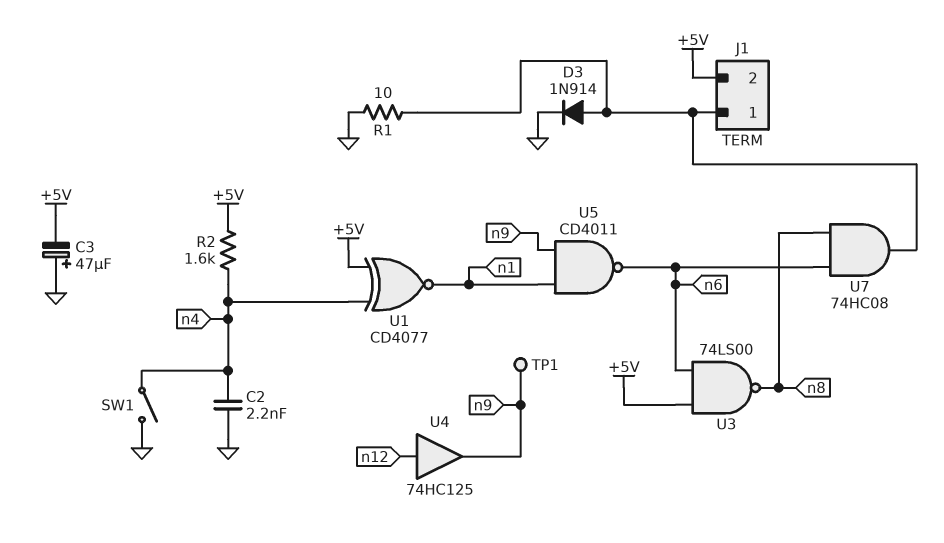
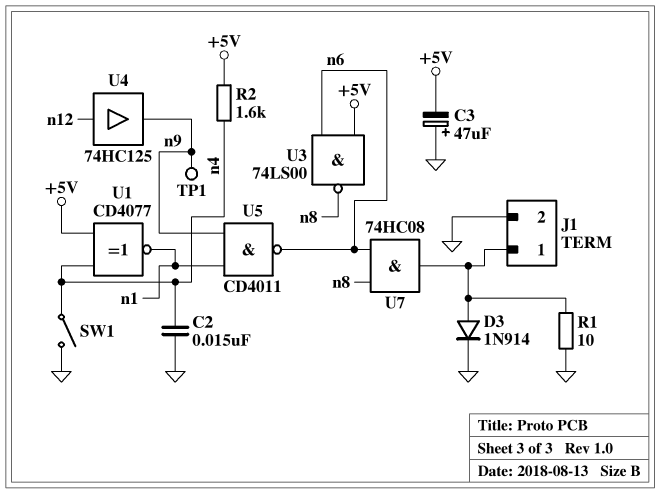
C2: 2.2nF (GND, n4) -> 15nF (GND, n4)
J1 pin 2: +5V -> GND

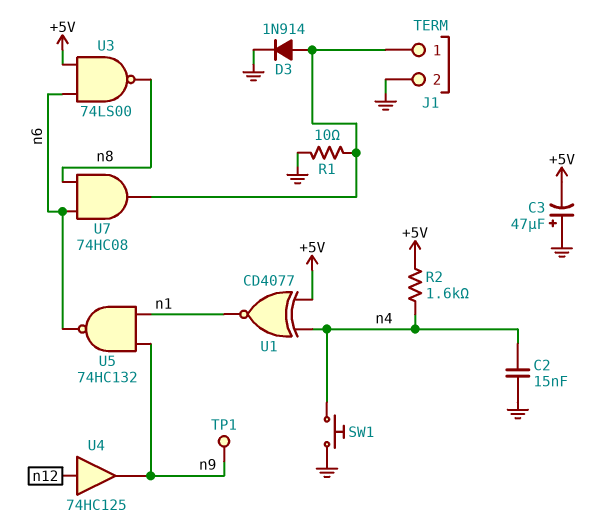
SW1: switch (GND, n4) -> button (GND, n4)
U5: NAND CD4011 (in n1, in n9, out n6) -> NAND 74HC132 (in n1, in n9, out n6)

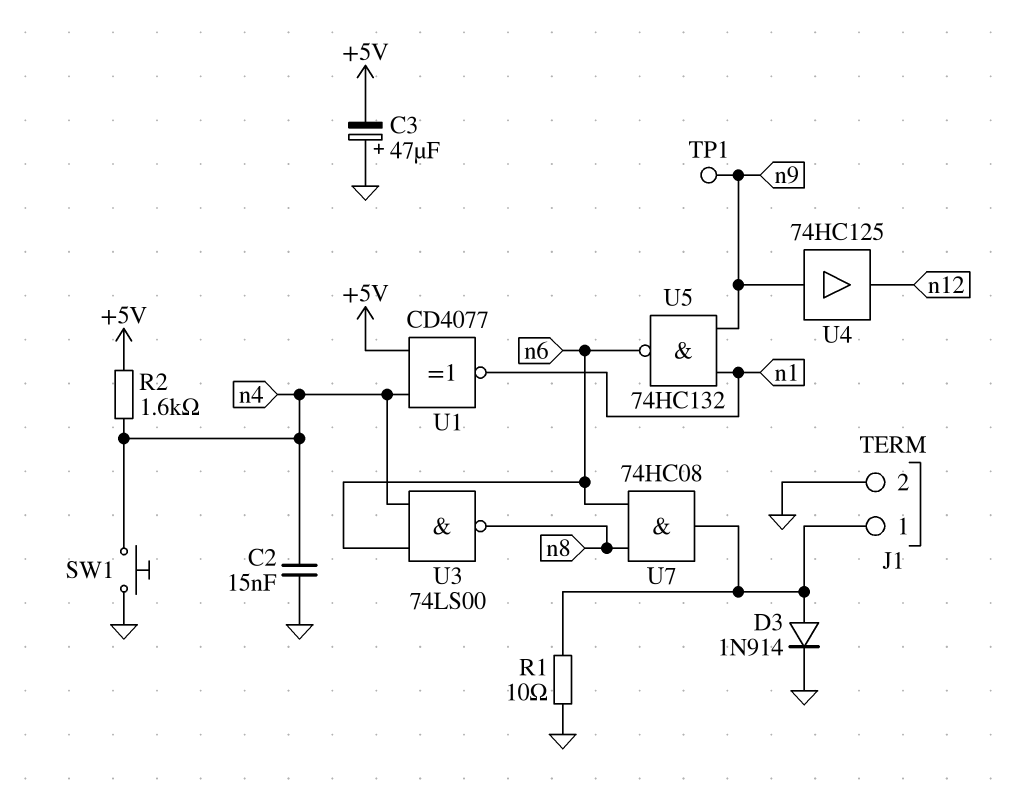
U3: NAND 74LS00 (in +5V, in n6, out n8) -> NAND 74LS00 (in n4, in n6, out n8)
U4: buffer 74HC125 (in n12, out n9) -> buffer 74HC125 (in n9, out n12)

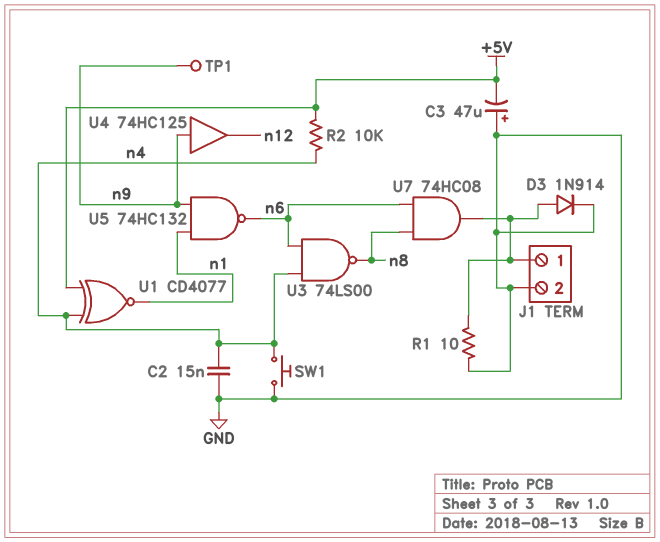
R2: 1.6k (+5V, n4) -> 10k (+5V, n4)

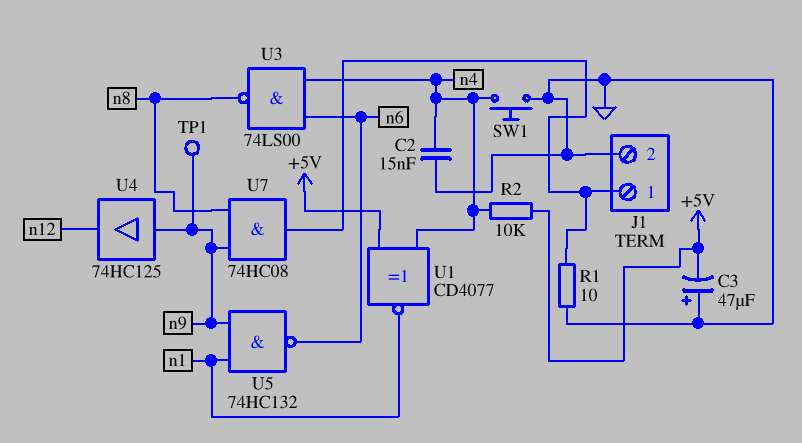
D3: diode 1N914 (A J1/1, K GND) -> none
U7: AND 74HC08 (in n6, in n8, out J1/1) -> AND 74HC08 (in n8, in n9, out J1/1)

